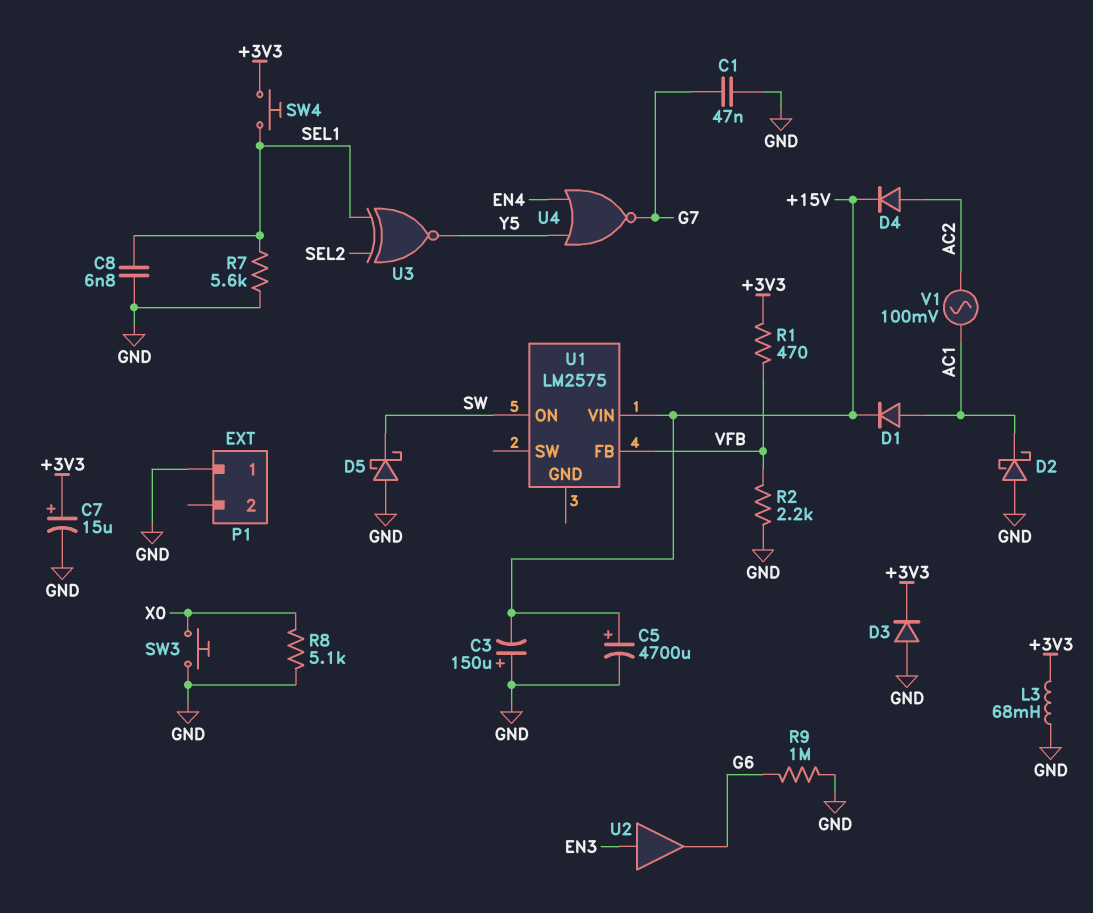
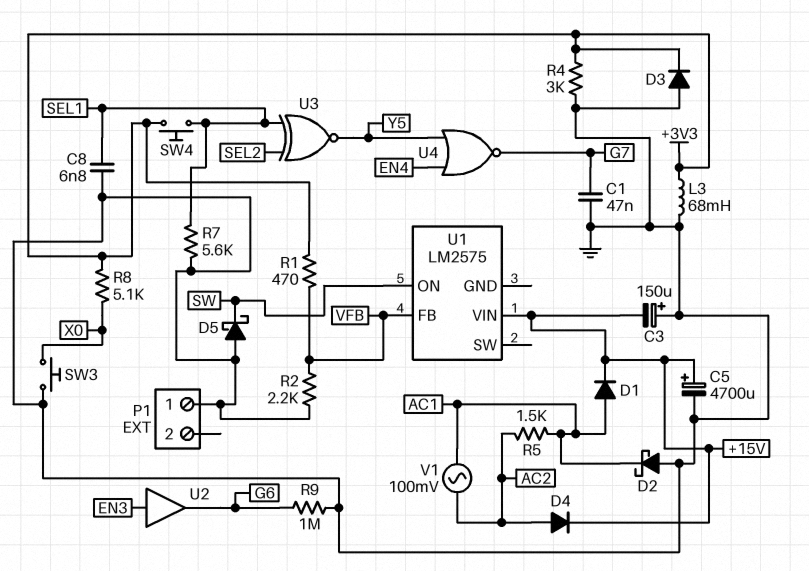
C7: 15uF (plus +3V3, minus GND) -> none
R4: none -> 3k (+3V3, GND)
R5: none -> 1.5k (AC1, AC2)
R8: 5.1k (GND, X0) -> 5.1k (+3V3, X0)

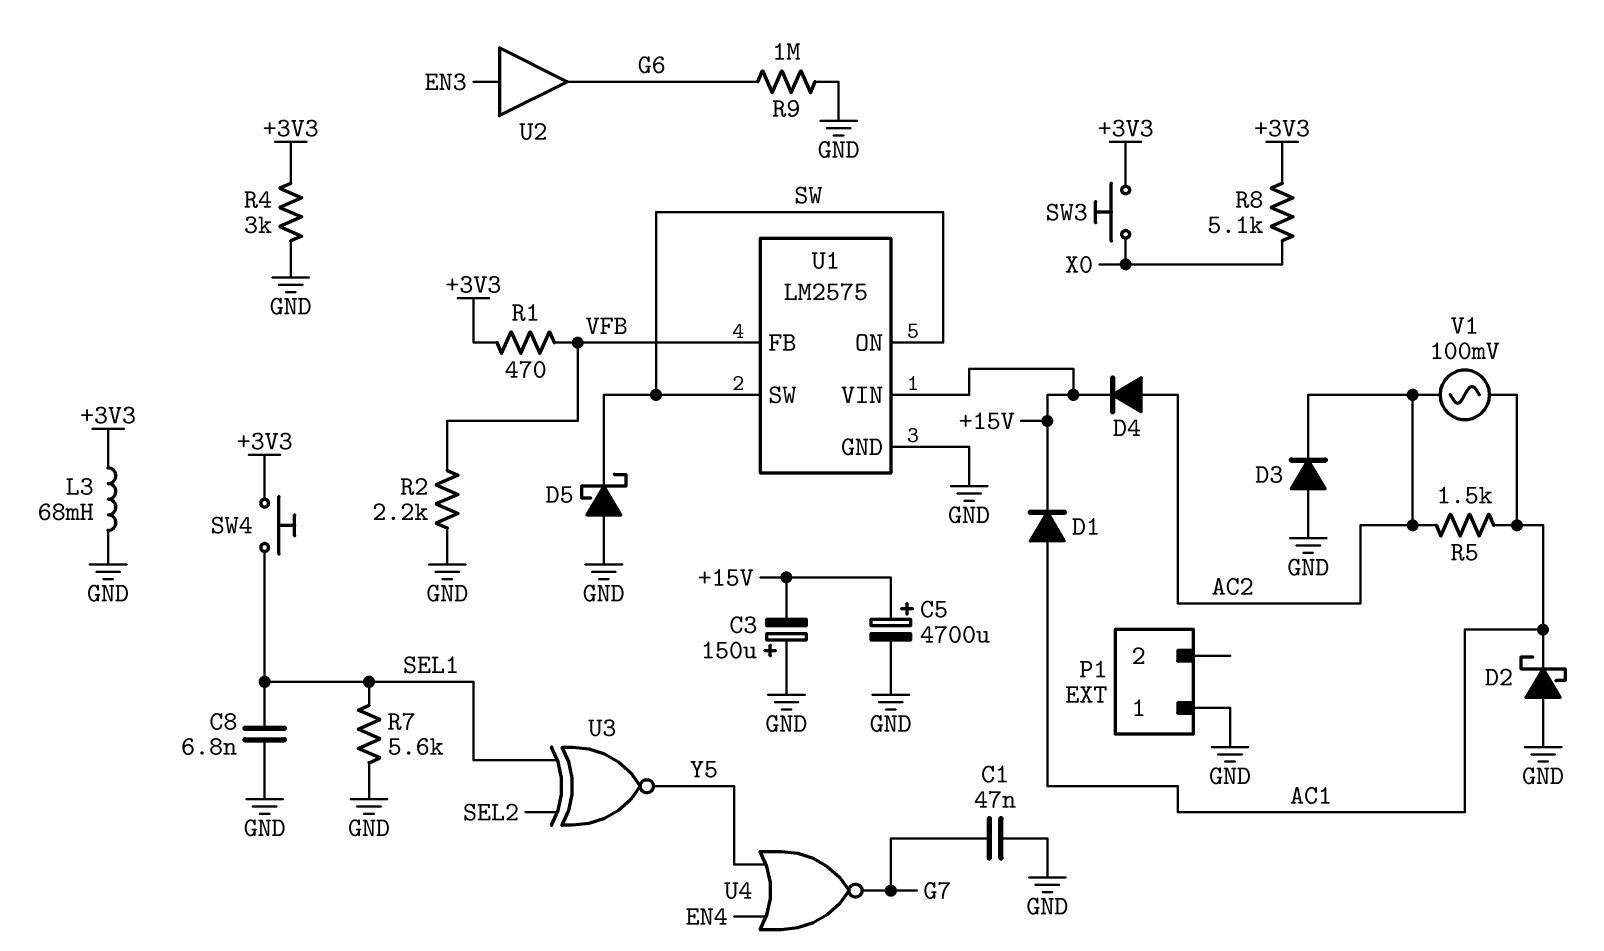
D3: diode (A GND, K +3V3) -> diode (A GND, K AC2)
SW3: button (GND, X0) -> button (+3V3, X0)
U1 pin GND: none -> GND
U1 pin SW: none -> SW

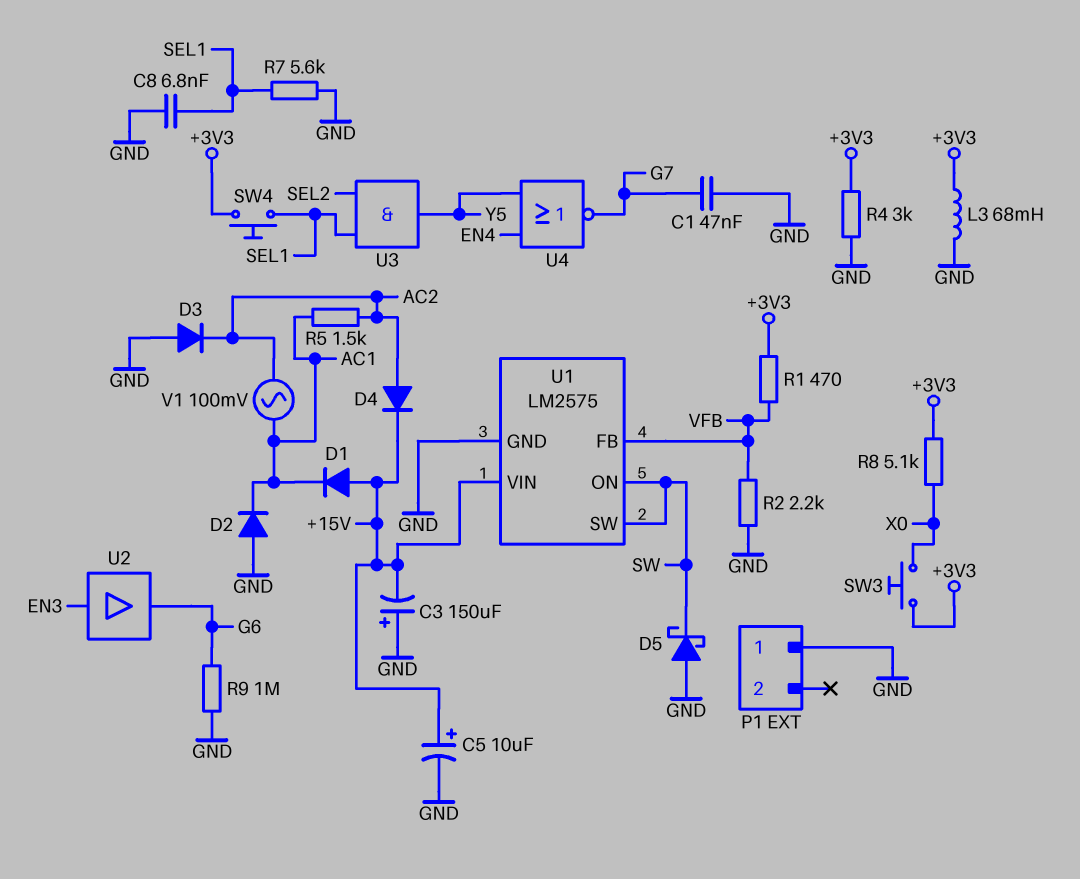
C5: 4700uF (plus +15V, minus GND) -> 10uF (plus +15V, minus GND)
D1: diode (A AC1, K +15V) -> diode (A +15V, K AC1)
D2: schottky (A GND, K AC1) -> diode (A GND, K AC1)
U3: XNOR (in SEL1, in SEL2, out Y5) -> AND (in SEL1, in SEL2, out Y5)

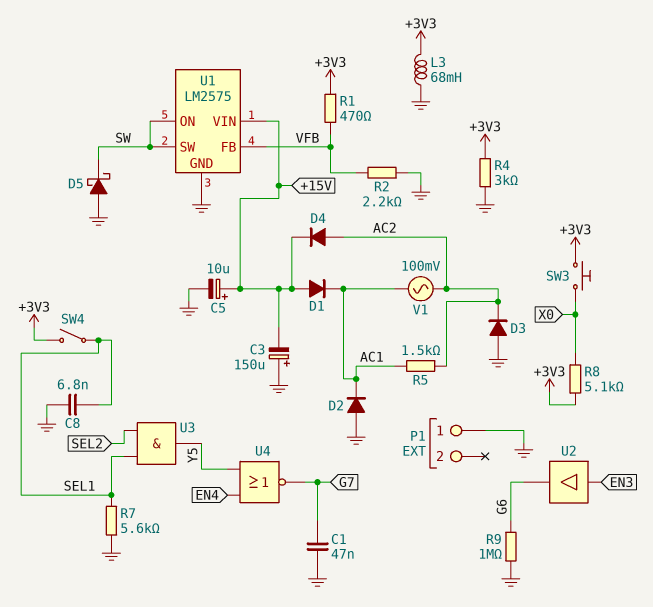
SW4: button (+3V3, SEL1) -> switch (+3V3, SEL1)

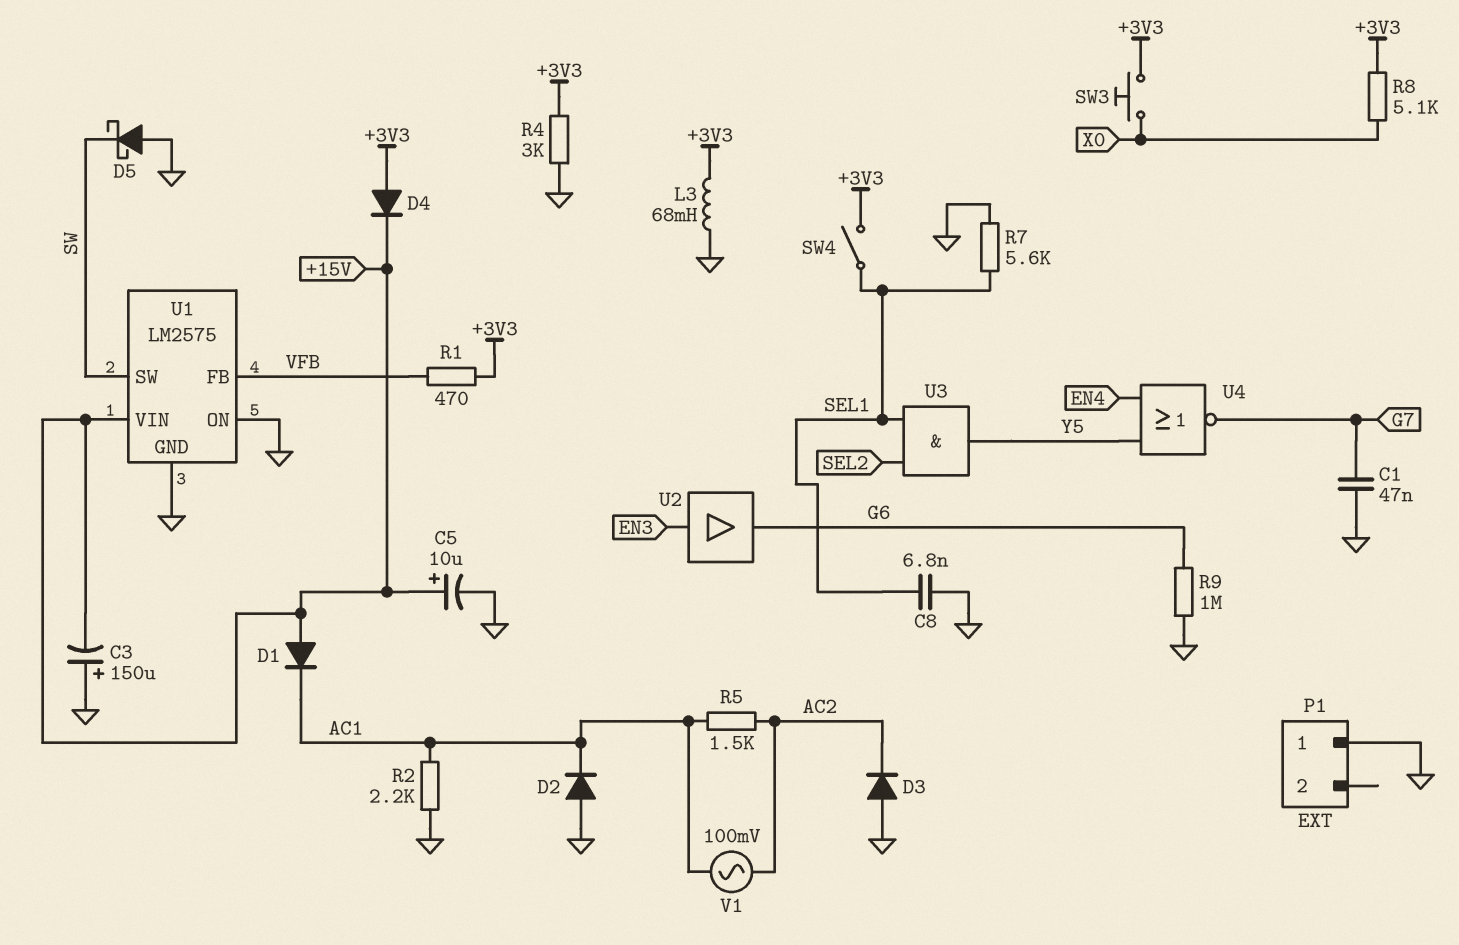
D4: diode (A AC2, K +15V) -> diode (A +3V3, K +15V)
R2: 2.2k (GND, VFB) -> 2.2k (AC1, GND)
U1 pin ON: SW -> GND

